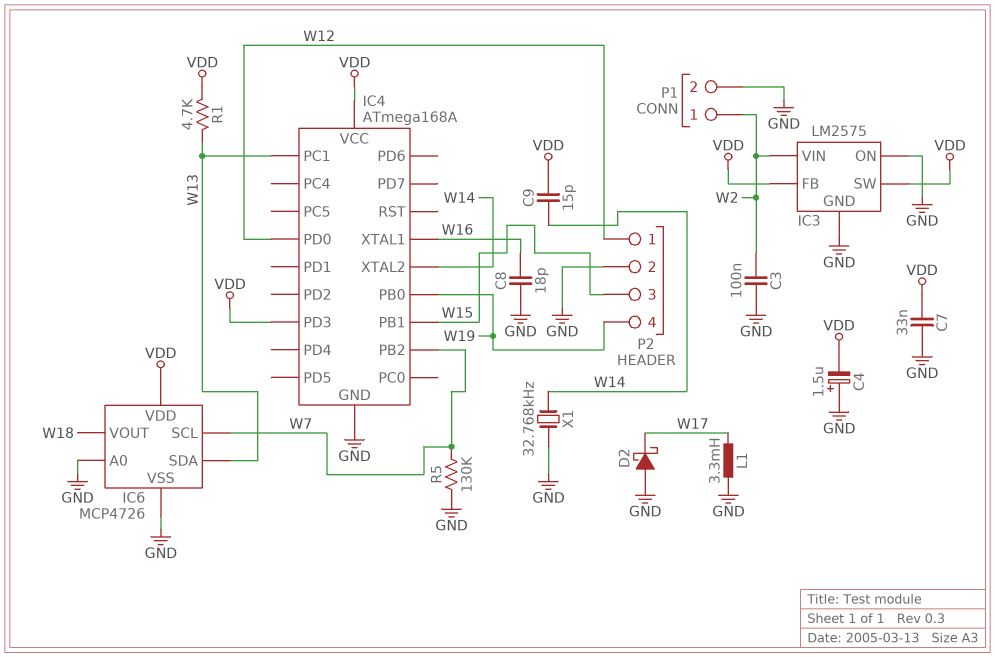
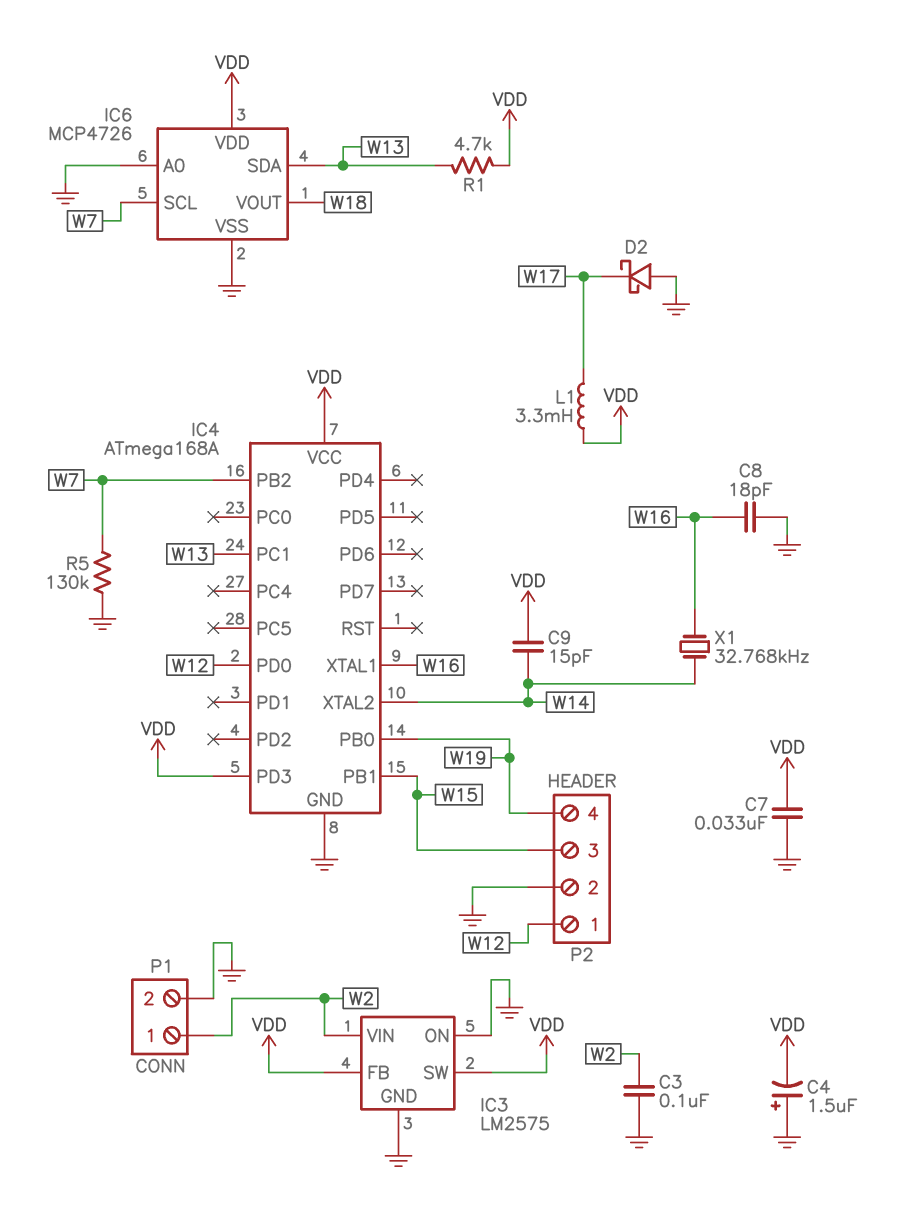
L1: 3.3mH (GND, W17) -> 3.3mH (VDD, W17)
X1: 32.768kHz (GND, W14) -> 32.768kHz (W14, W16)

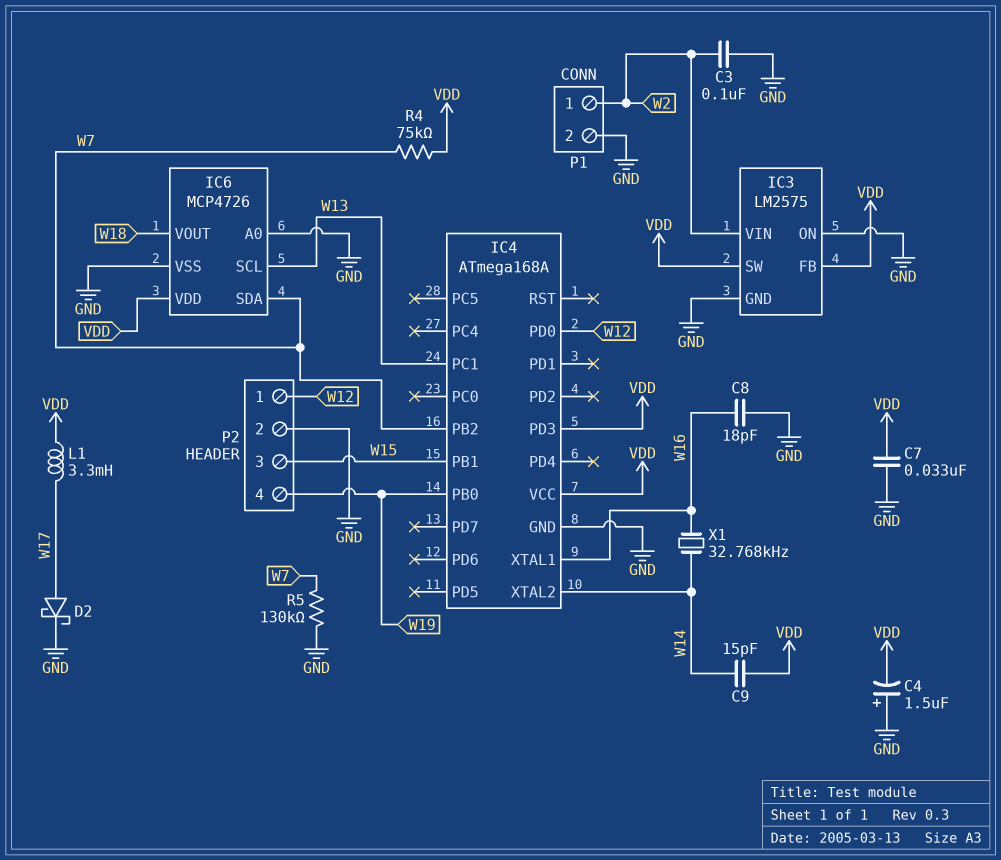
D2: schottky (A GND, K W17) -> schottky (A W17, K GND)
IC6 pin SCL: W7 -> W13
IC6 pin SDA: W13 -> W7
R1: 4.7k (VDD, W13) -> none
R4: none -> 75k (VDD, W7)

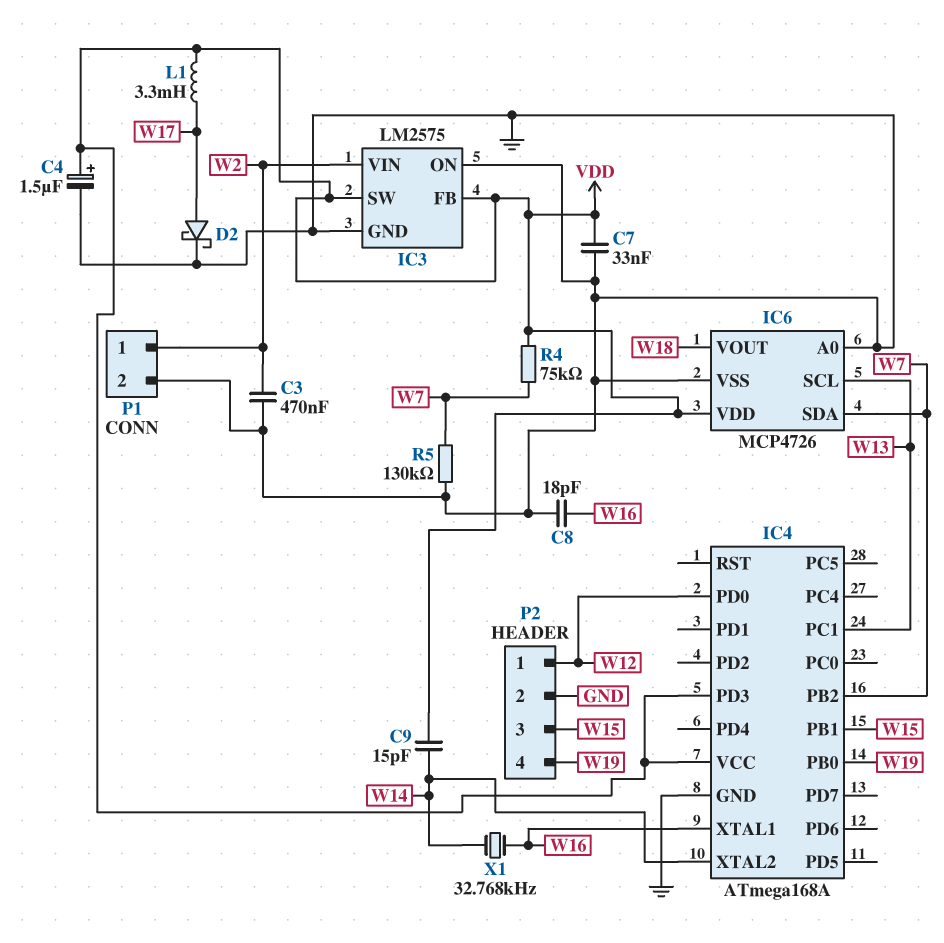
C3: 100nF (GND, W2) -> 470nF (GND, W2)
C4: 1.5uF (plus GND, minus VDD) -> 1.5uF (plus VDD, minus GND)

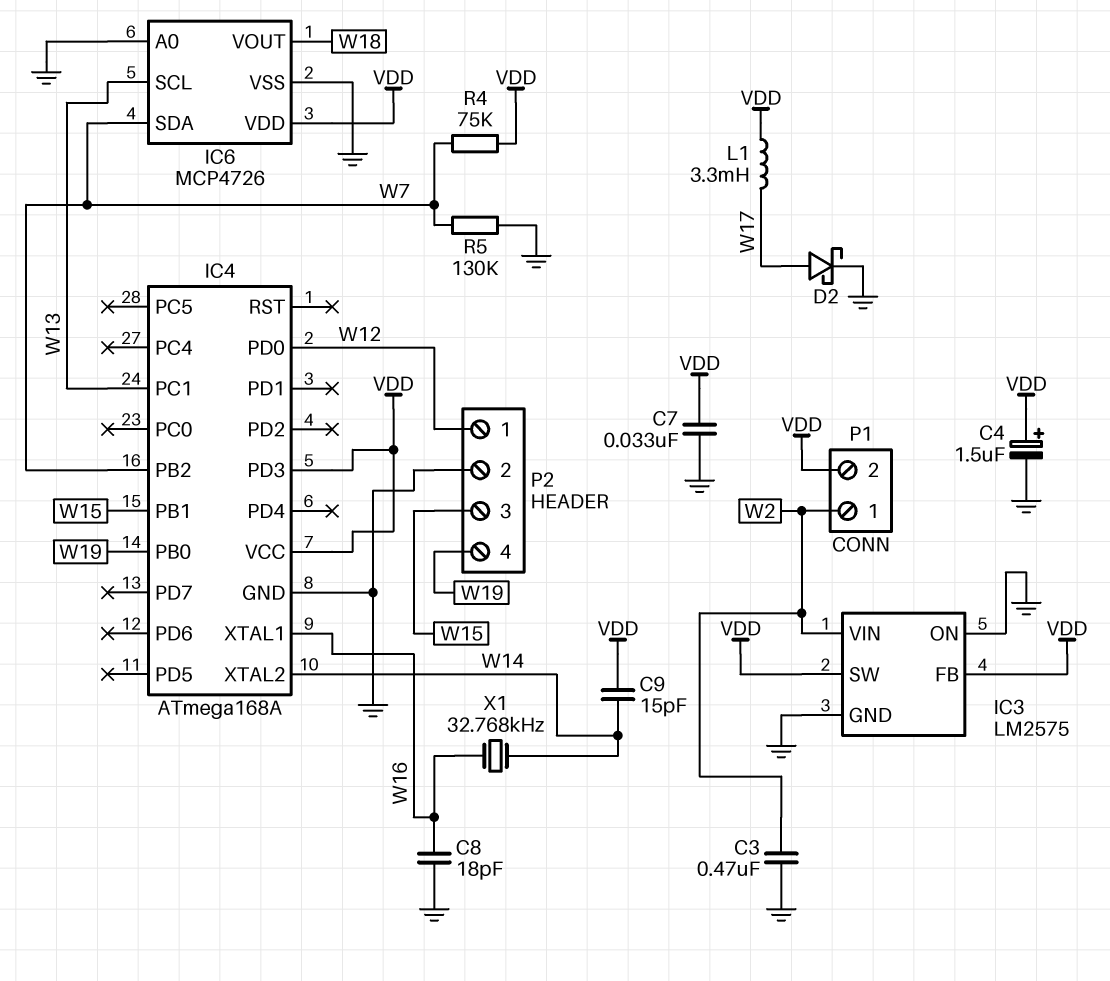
P1 pin 2: GND -> VDD

